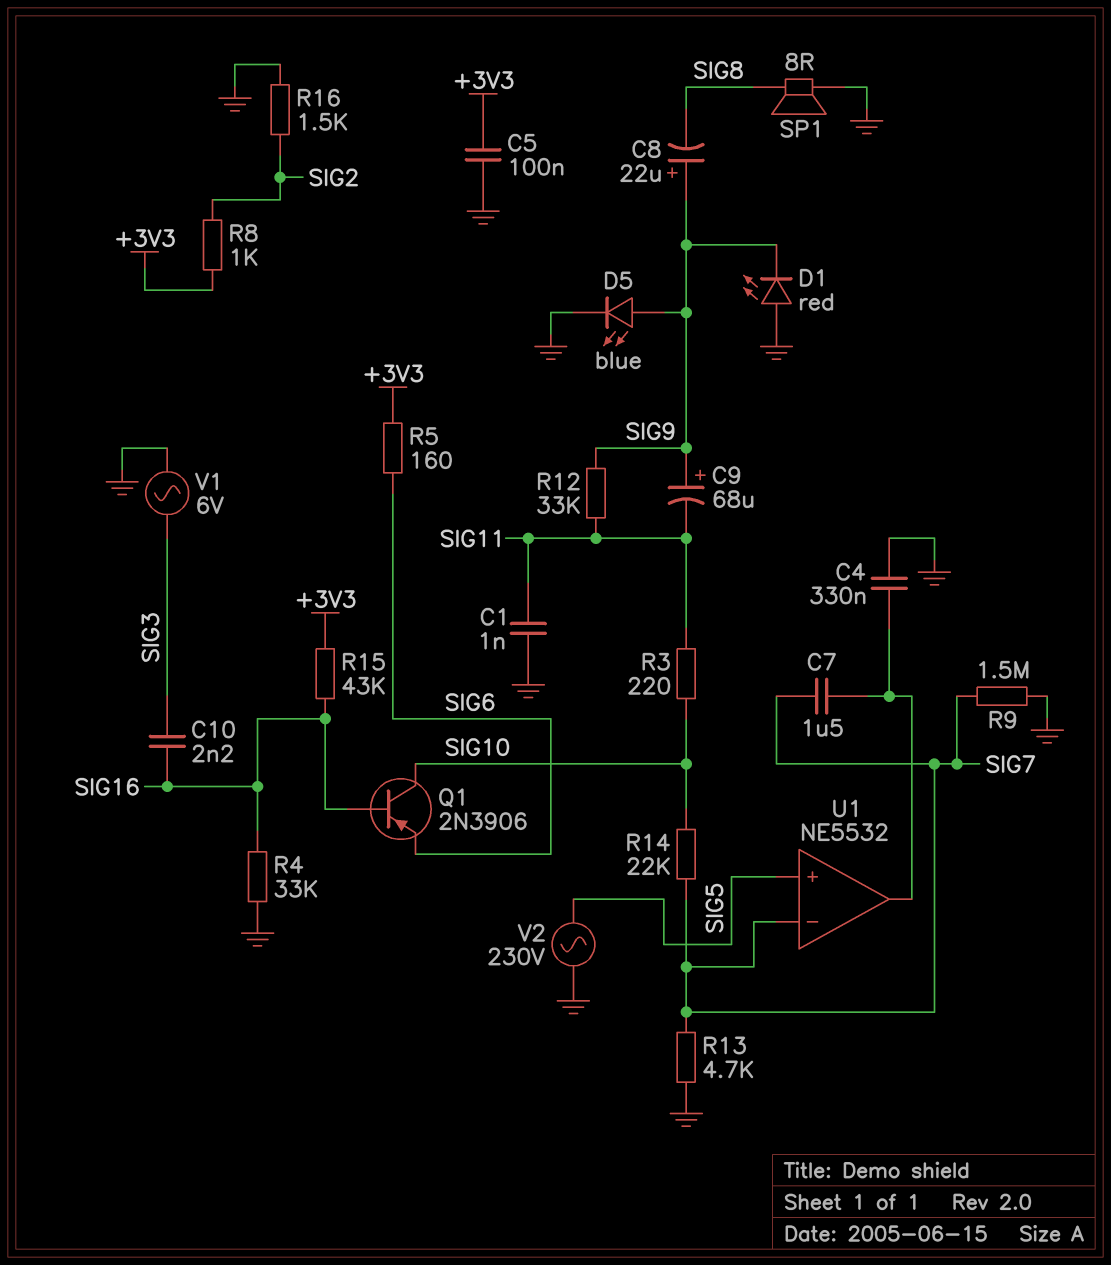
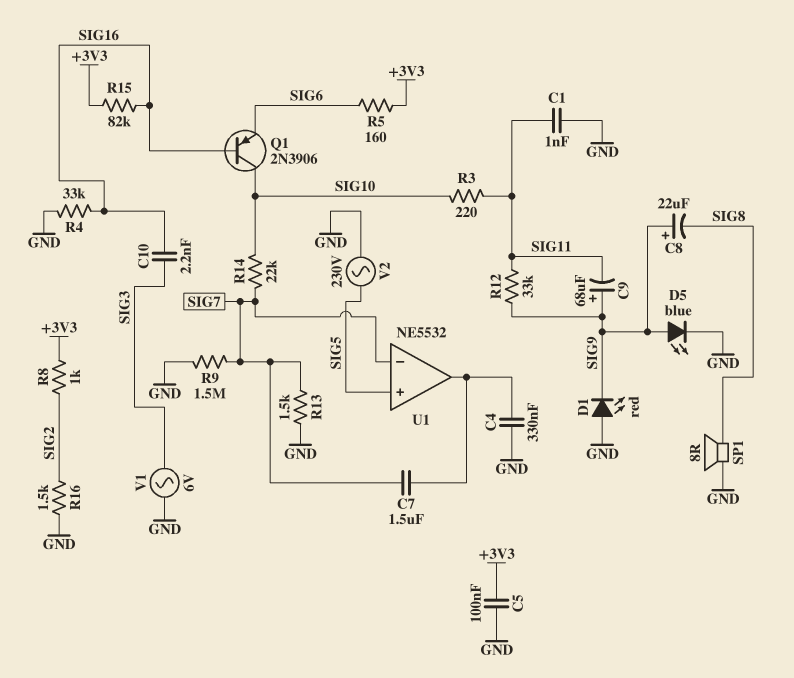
R13: 4.7k (GND, SIG7) -> 1.5k (GND, SIG7)
R15: 43k (+3V3, SIG16) -> 82k (+3V3, SIG16)

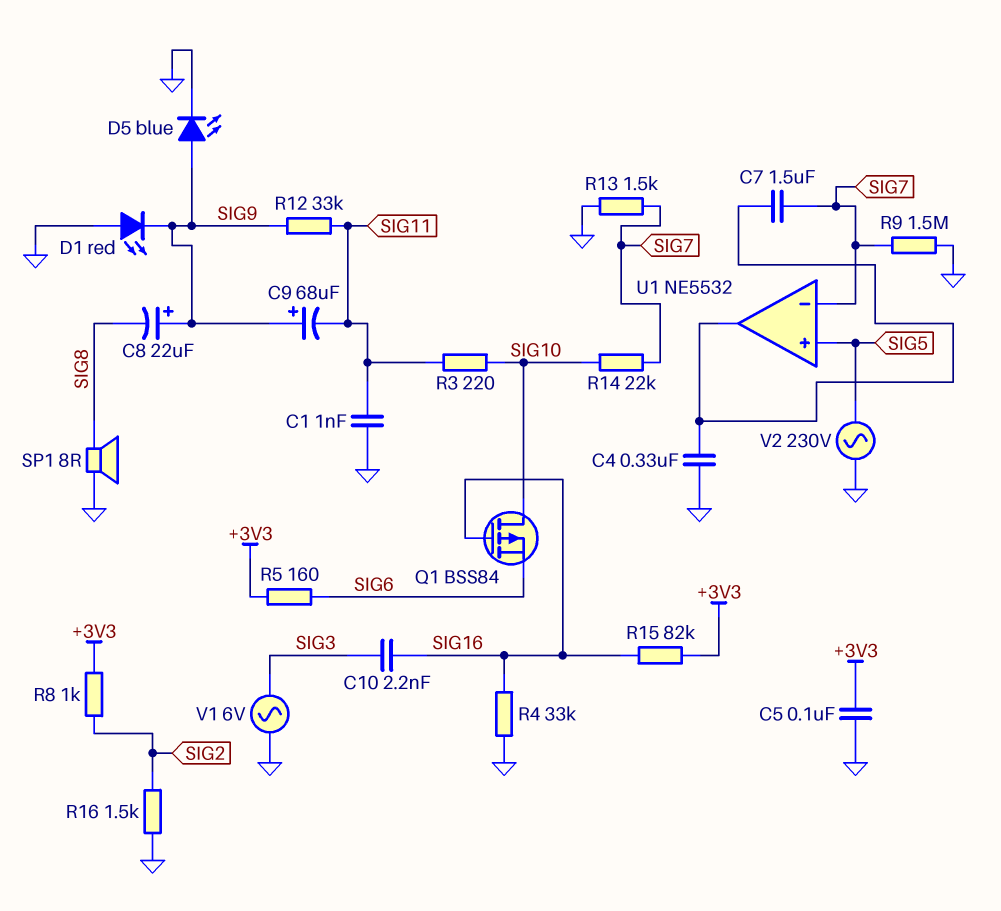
Q1: PNP 2N3906 (B SIG16, C SIG10, E SIG6) -> PMOS BSS84 (G SIG16, D SIG10, S SIG6)

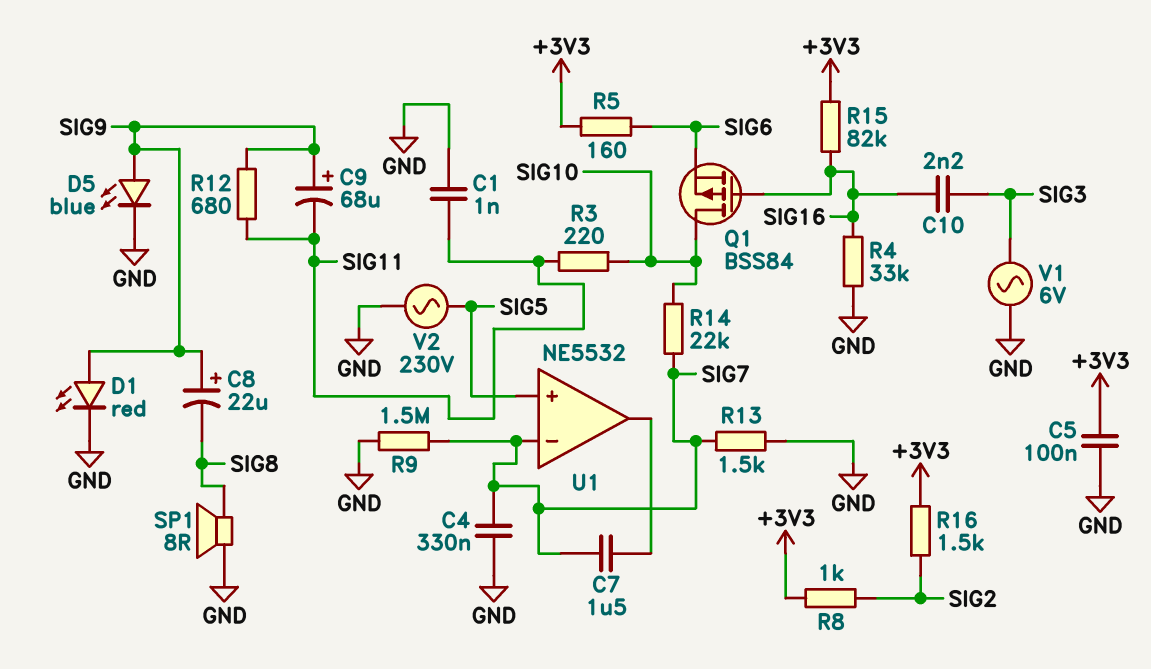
C4: 330nF (GND, U1/out) -> 330nF (GND, SIG7)
D1: LED red (A GND, K SIG9) -> LED red (A SIG9, K GND)
R12: 33k (SIG9, SIG11) -> 680 (SIG9, SIG11)
R16: 1.5k (GND, SIG2) -> 1.5k (+3V3, SIG2)

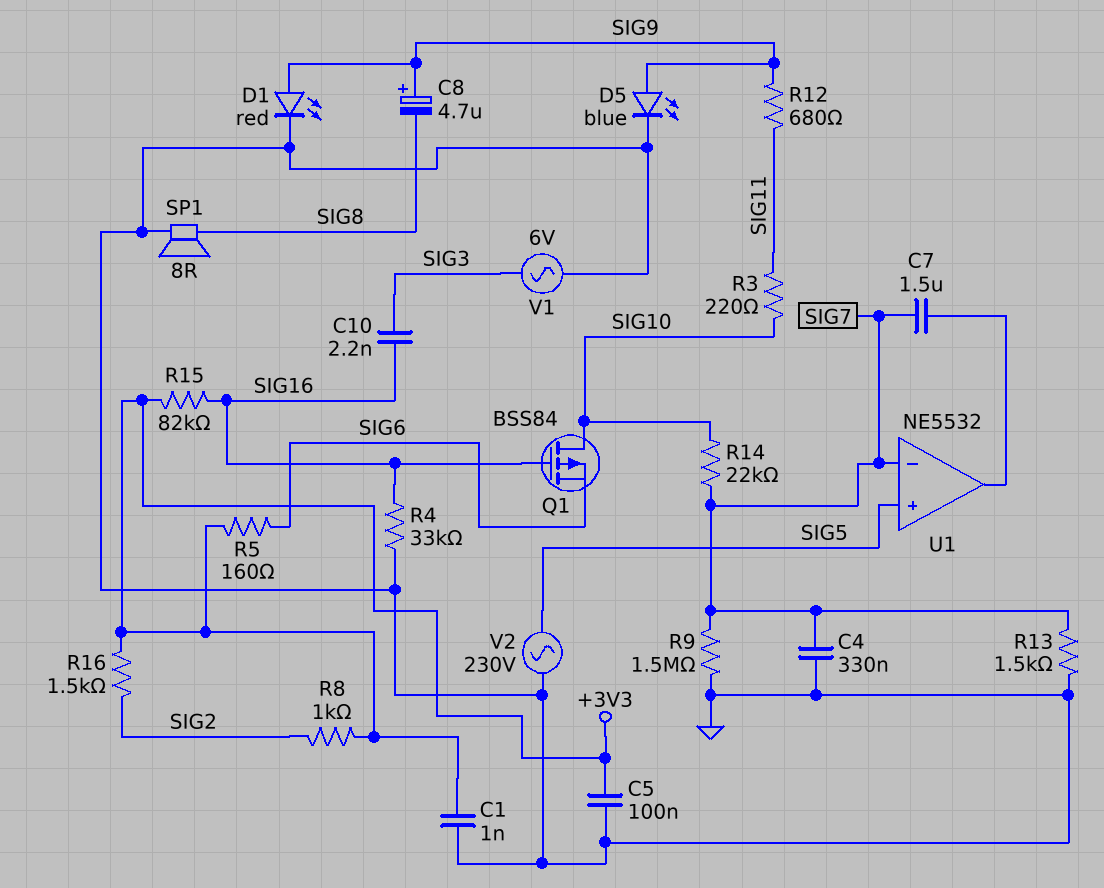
C1: 1nF (GND, SIG11) -> 1nF (+3V3, GND)
C8: 22uF (plus SIG9, minus SIG8) -> 4.7uF (plus SIG9, minus SIG8)
C9: 68uF (plus SIG9, minus SIG11) -> none

